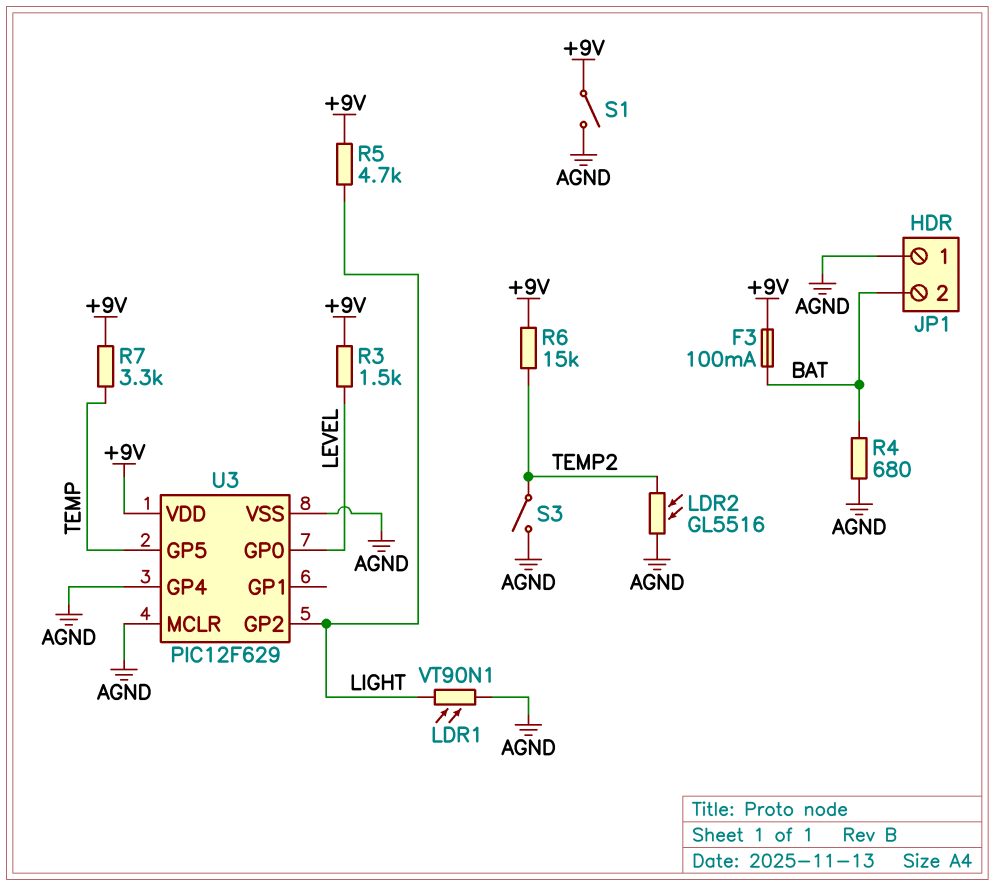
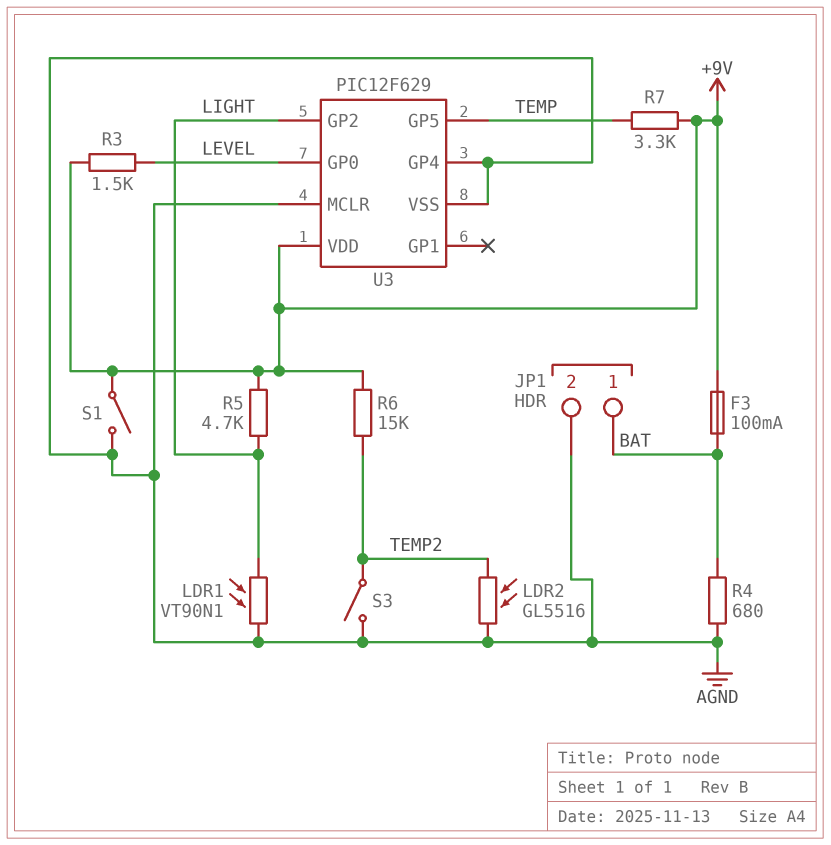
JP1 pin 1: AGND -> BAT
JP1 pin 2: BAT -> AGND

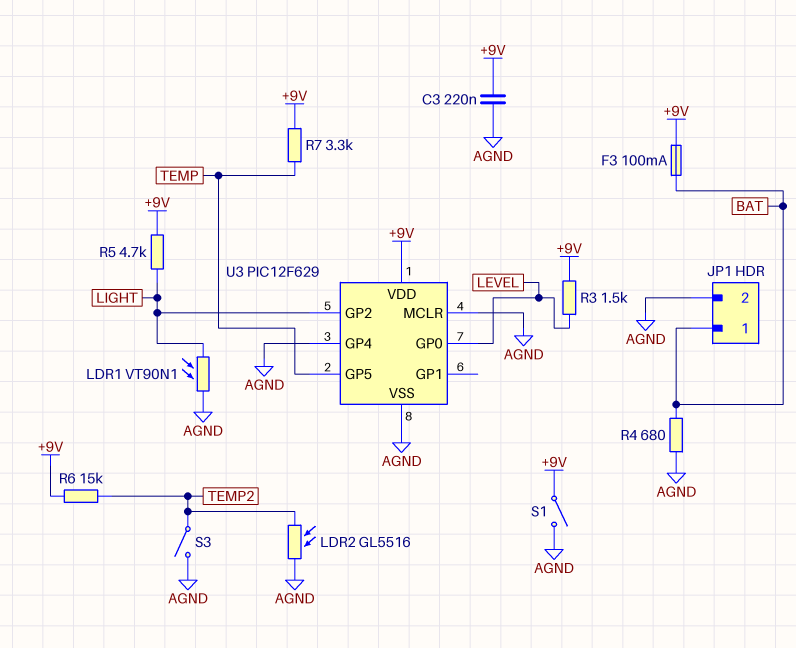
C3: none -> 220nF (+9V, AGND)

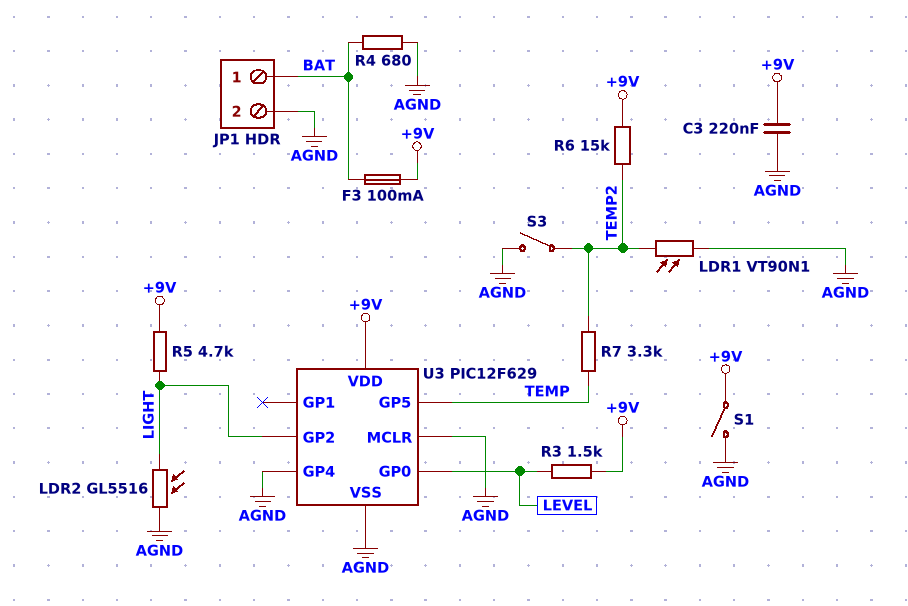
LDR1: VT90N1 (AGND, LIGHT) -> VT90N1 (AGND, TEMP2)
LDR2: GL5516 (AGND, TEMP2) -> GL5516 (AGND, LIGHT)
R7: 3.3k (+9V, TEMP) -> 3.3k (TEMP, TEMP2)

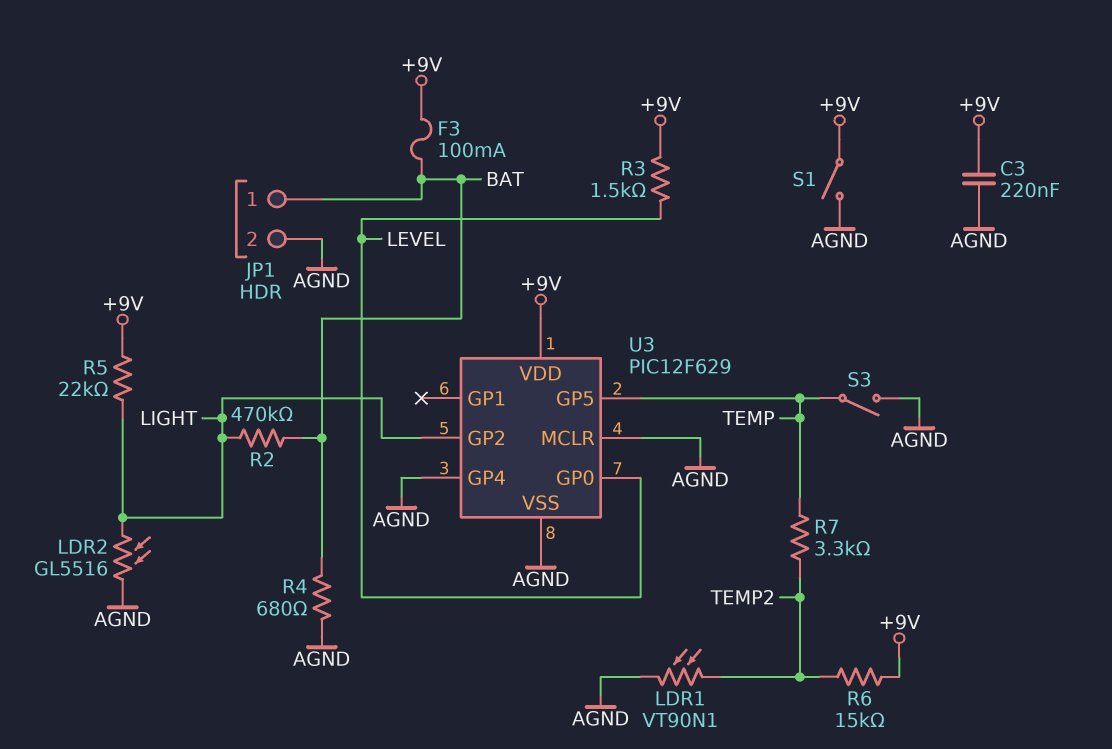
R2: none -> 470k (BAT, LIGHT)
R5: 4.7k (+9V, LIGHT) -> 22k (+9V, LIGHT)
S3: switch (AGND, TEMP2) -> switch (AGND, TEMP)

